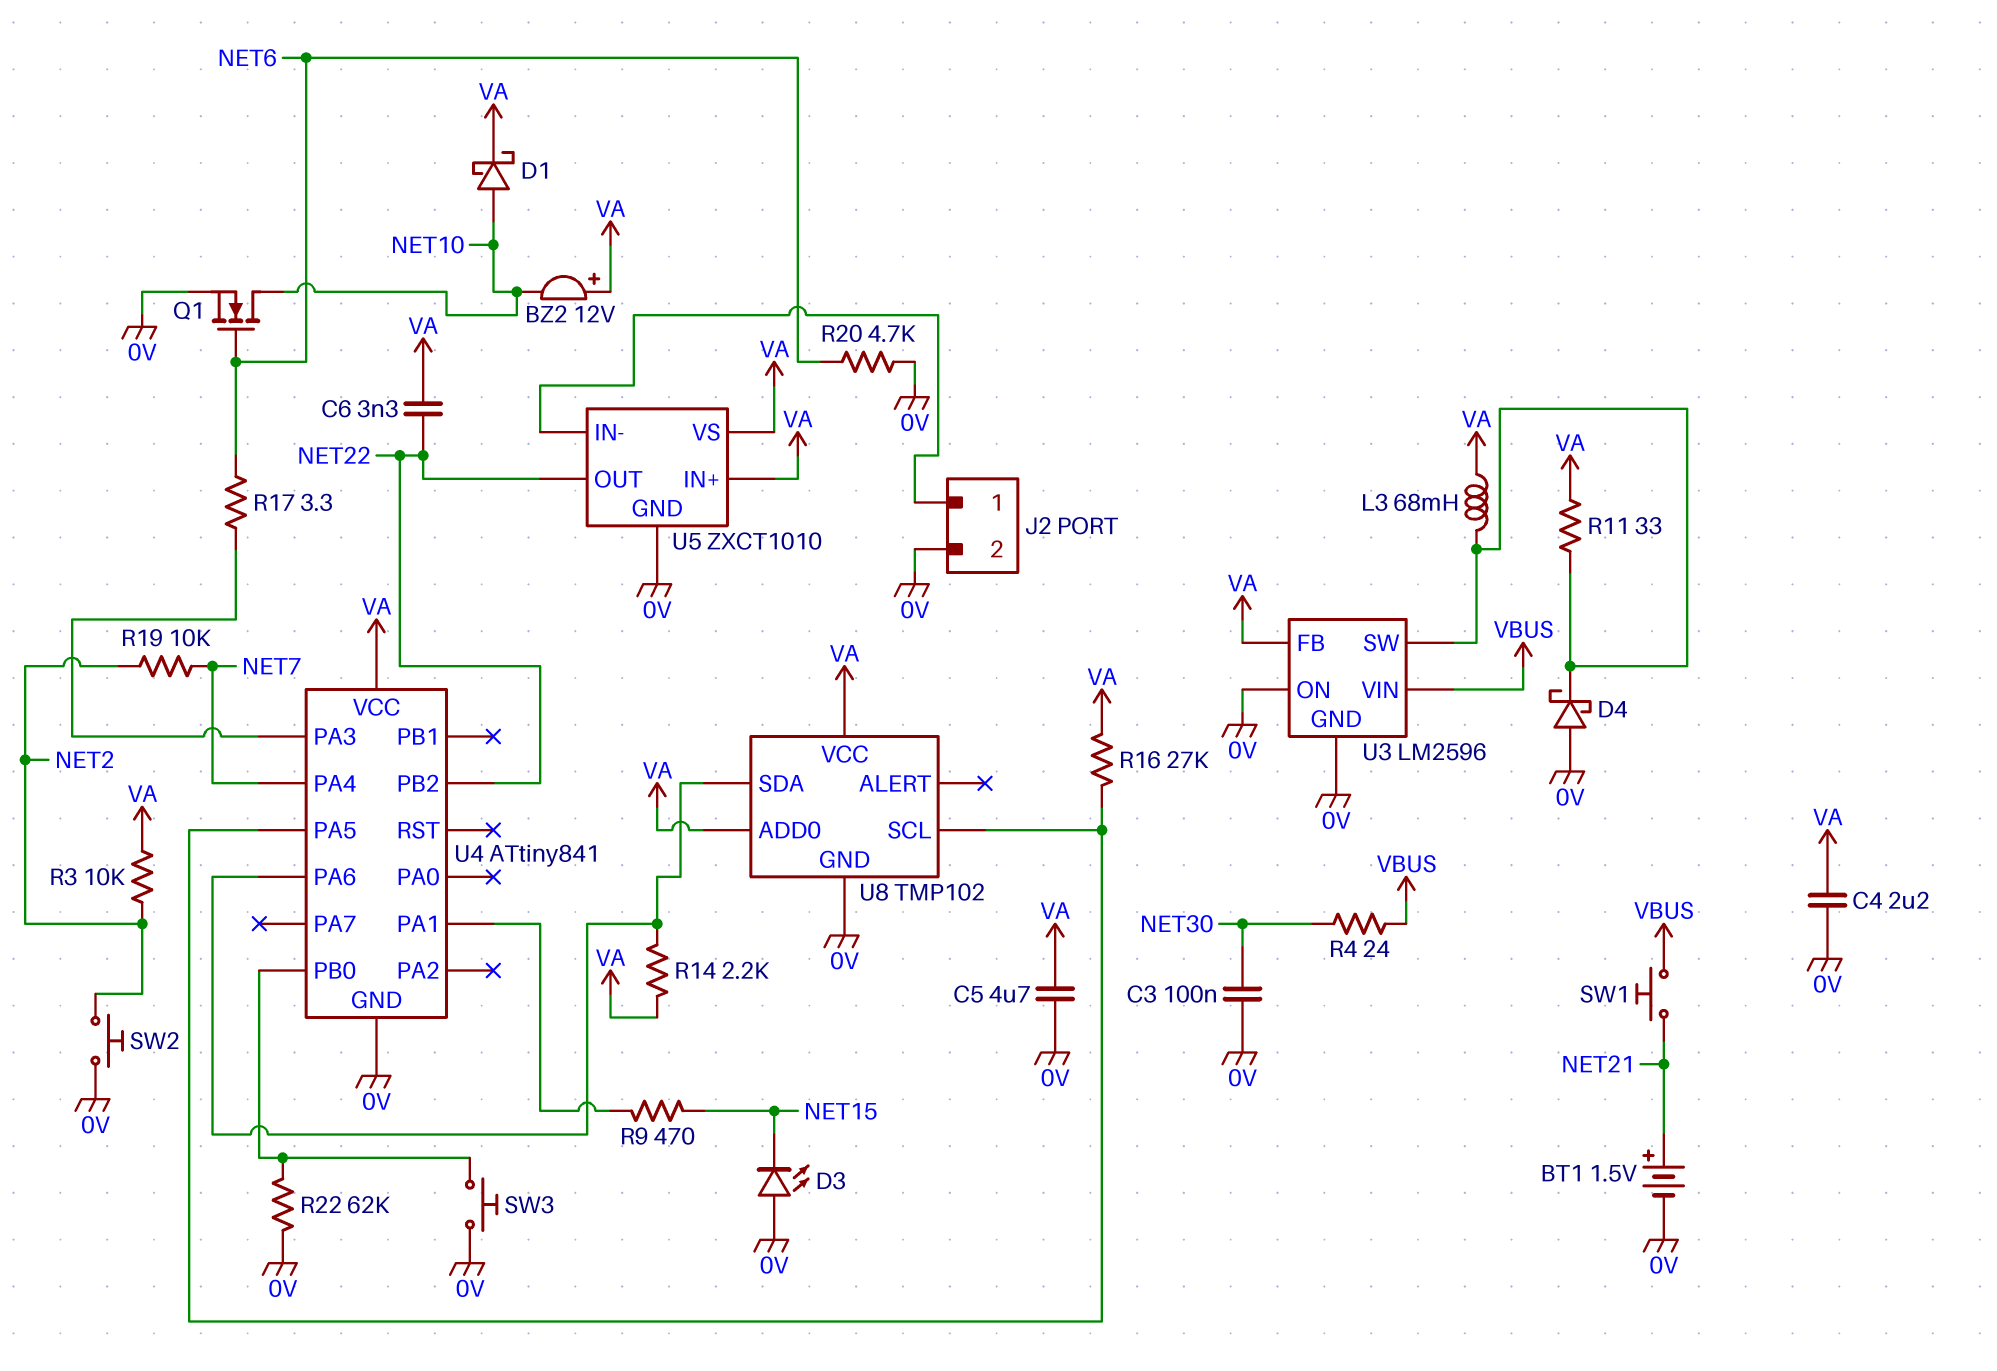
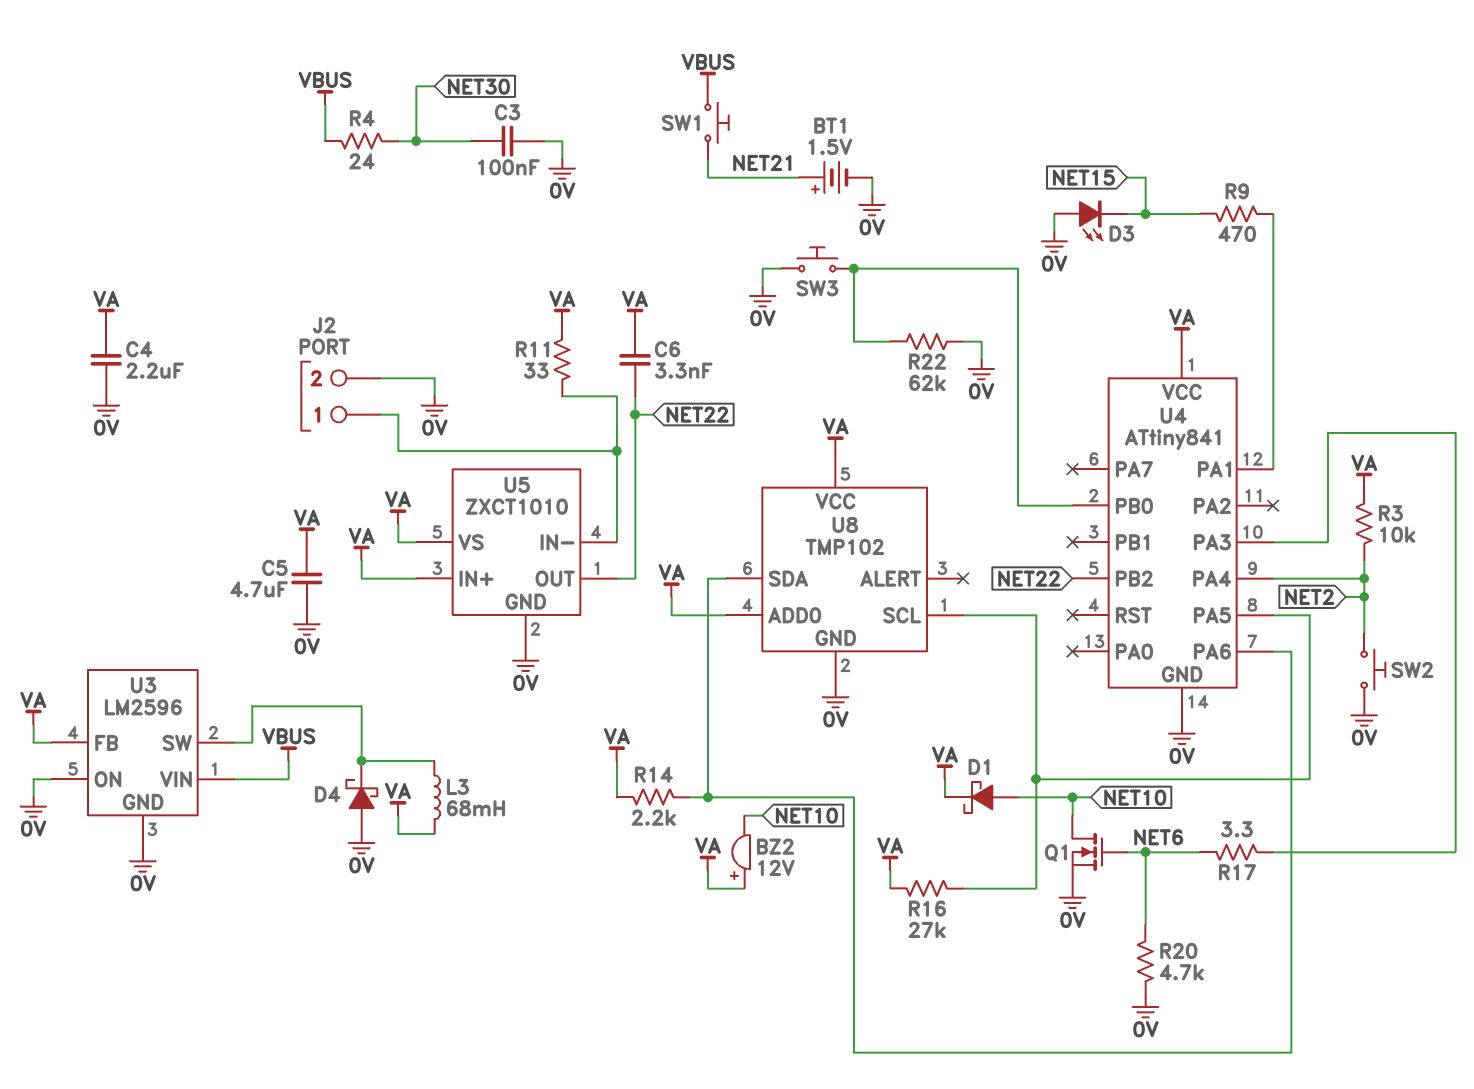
R11: 33 (U3/SW, VA) -> 33 (J2/1, VA)
R19: 10k (NET2, NET7) -> none
U4 pin PA4: NET7 -> NET2

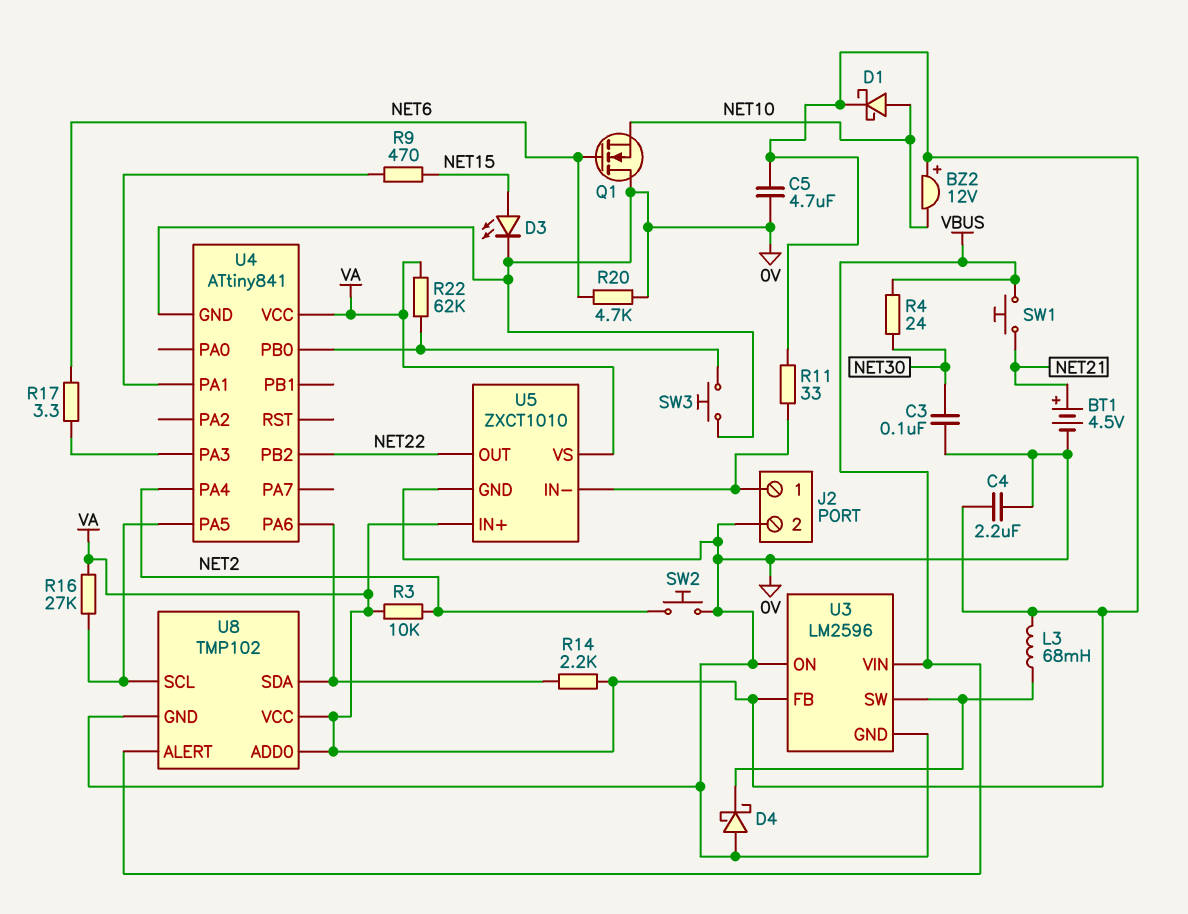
BT1: 1.5V (plus NET21, minus 0V) -> 4.5V (plus NET21, minus 0V)
C6: 3.3nF (NET22, VA) -> none
D3: LED (A 0V, K NET15) -> LED (A NET15, K 0V)
Q1: NMOS (G NET6, D NET10, S 0V) -> NMOS (G NET6, D 0V, S NET10)
R22: 62k (0V, U4/PB0) -> 62k (U4/PB0, VA)
U8 pin ALERT: none -> VBUS

